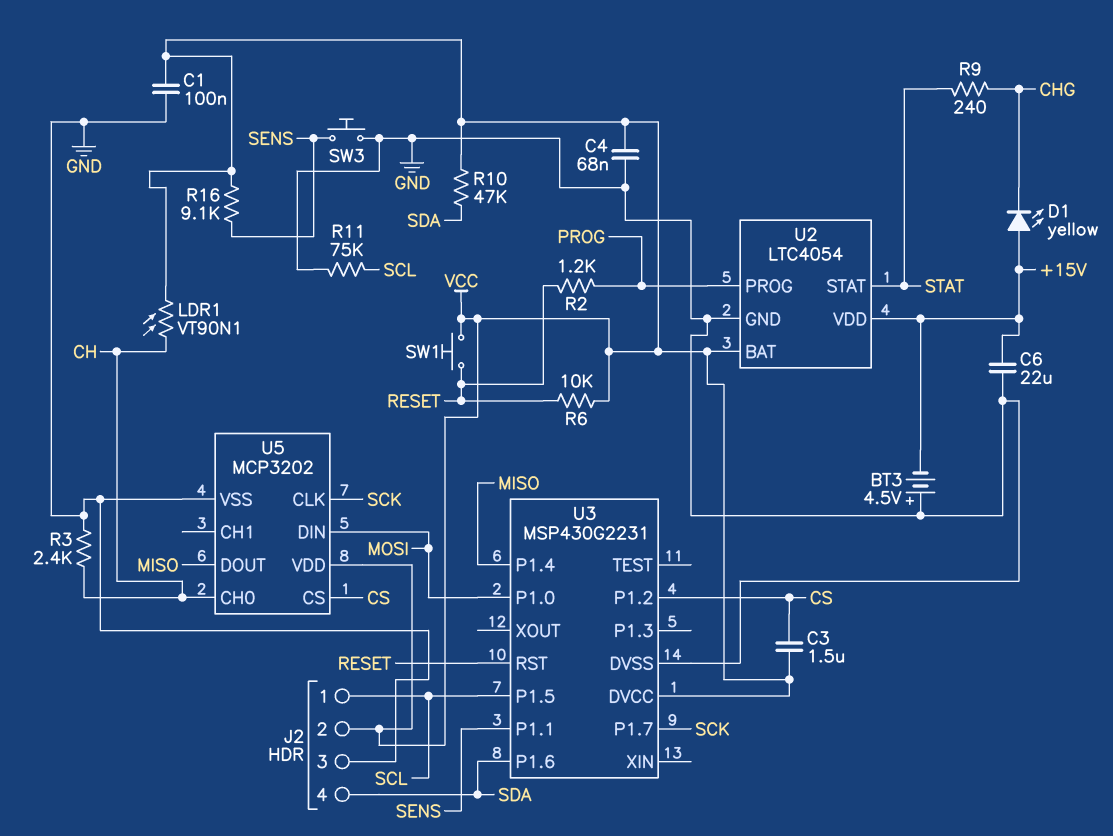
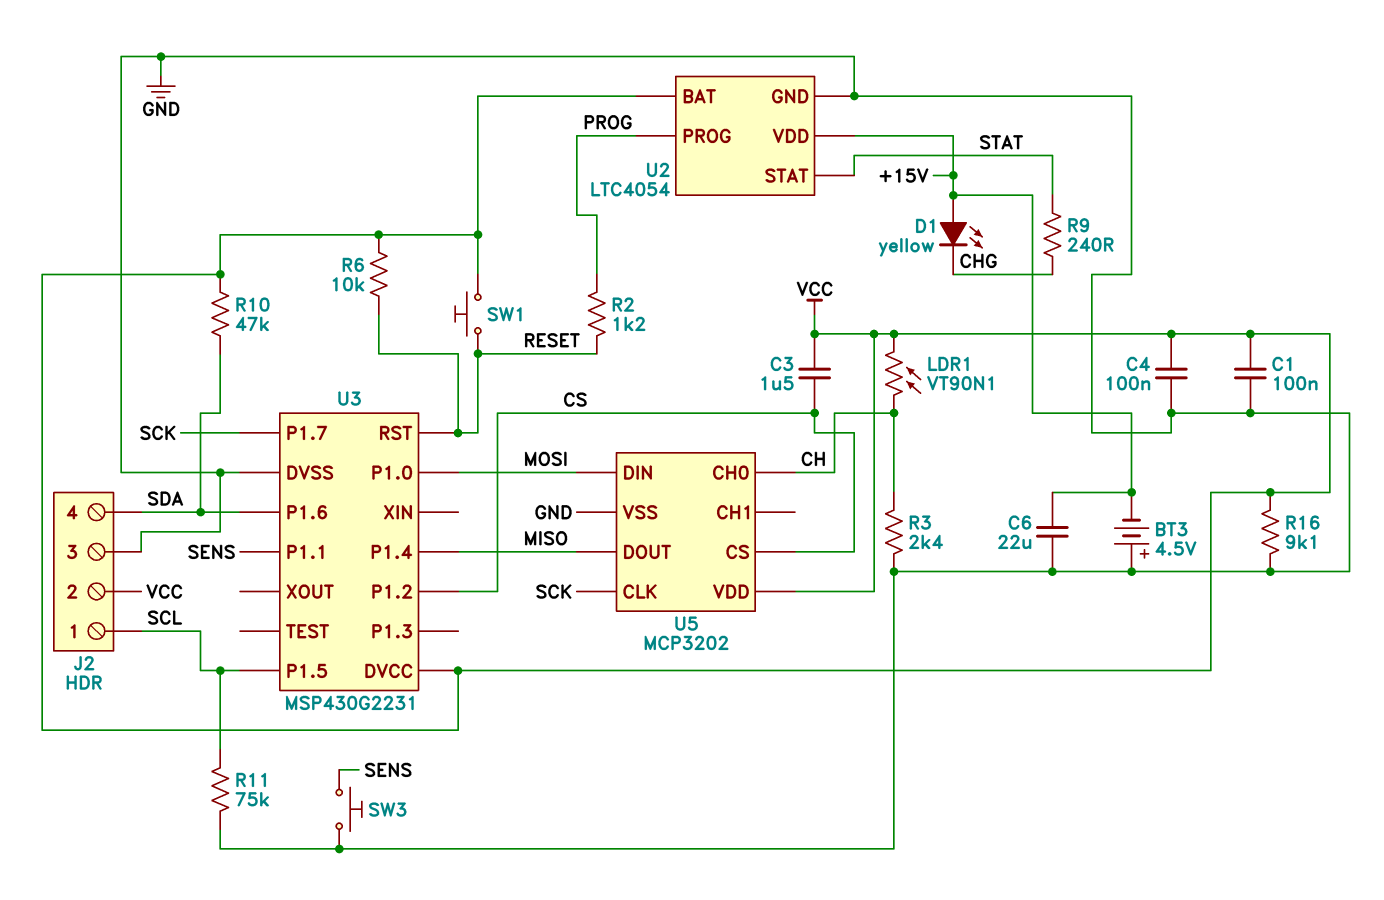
C4: 68nF (GND, VCC) -> 100nF (GND, VCC)
R16: 9.1k (SENS, VCC) -> 9.1k (GND, VCC)

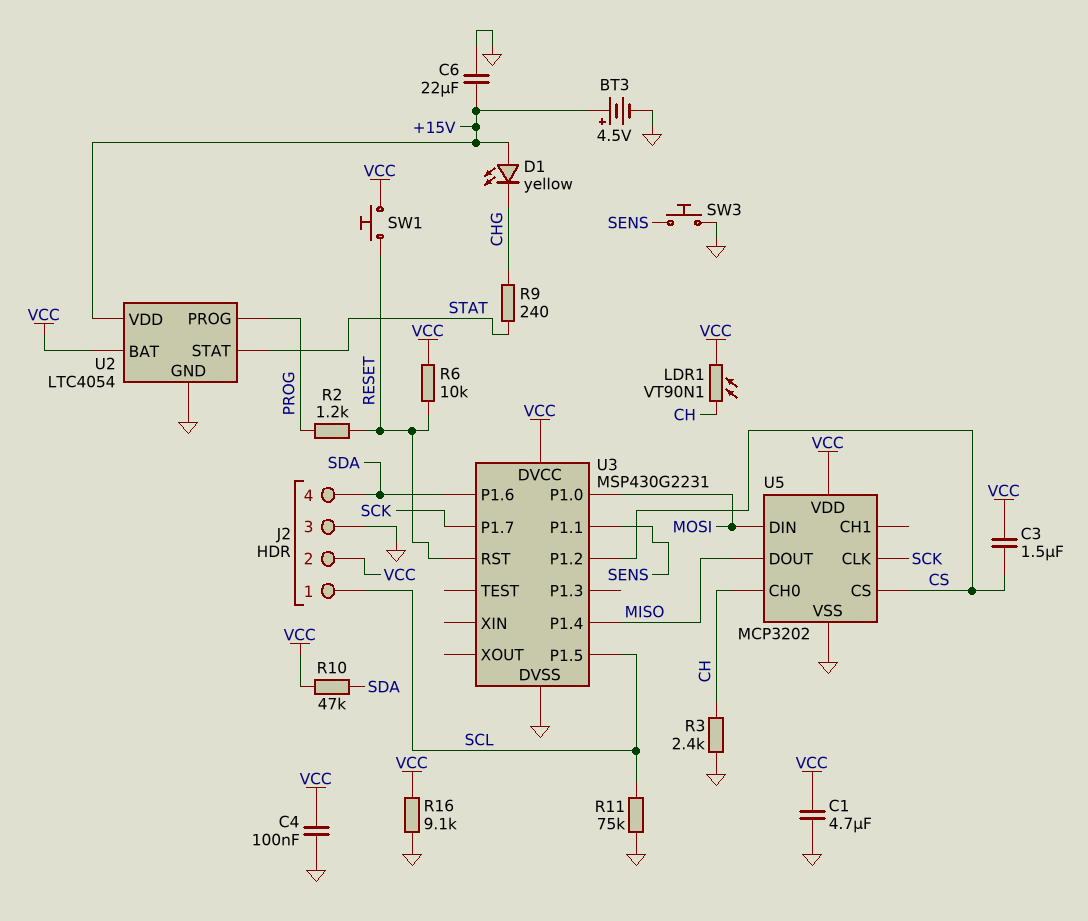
BT3: 4.5V (plus GND, minus +15V) -> 4.5V (plus +15V, minus GND)
C1: 100nF (GND, VCC) -> 4.7uF (GND, VCC)

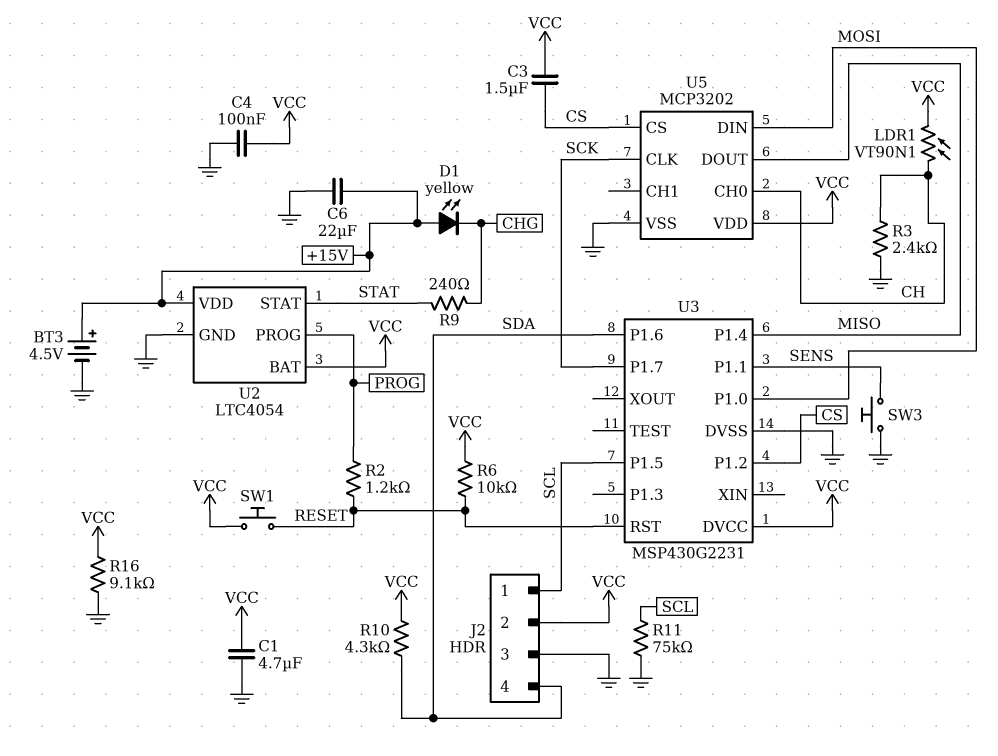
R10: 47k (SDA, VCC) -> 4.3k (SDA, VCC)

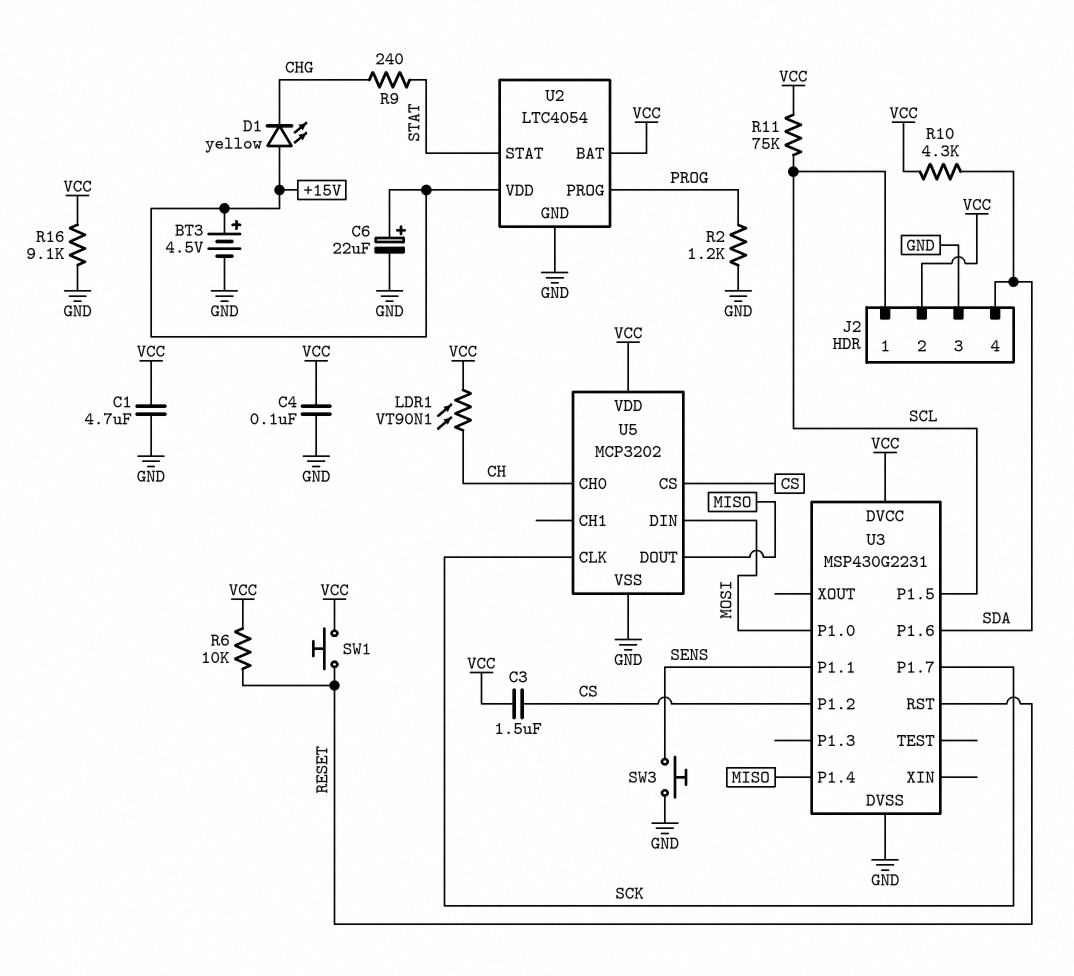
C6: 22uF (+15V, GND) -> 22uF (plus +15V, minus GND)
R2: 1.2k (PROG, RESET) -> 1.2k (GND, PROG)
R3: 2.4k (CH, GND) -> none
R11: 75k (GND, SCL) -> 75k (SCL, VCC)

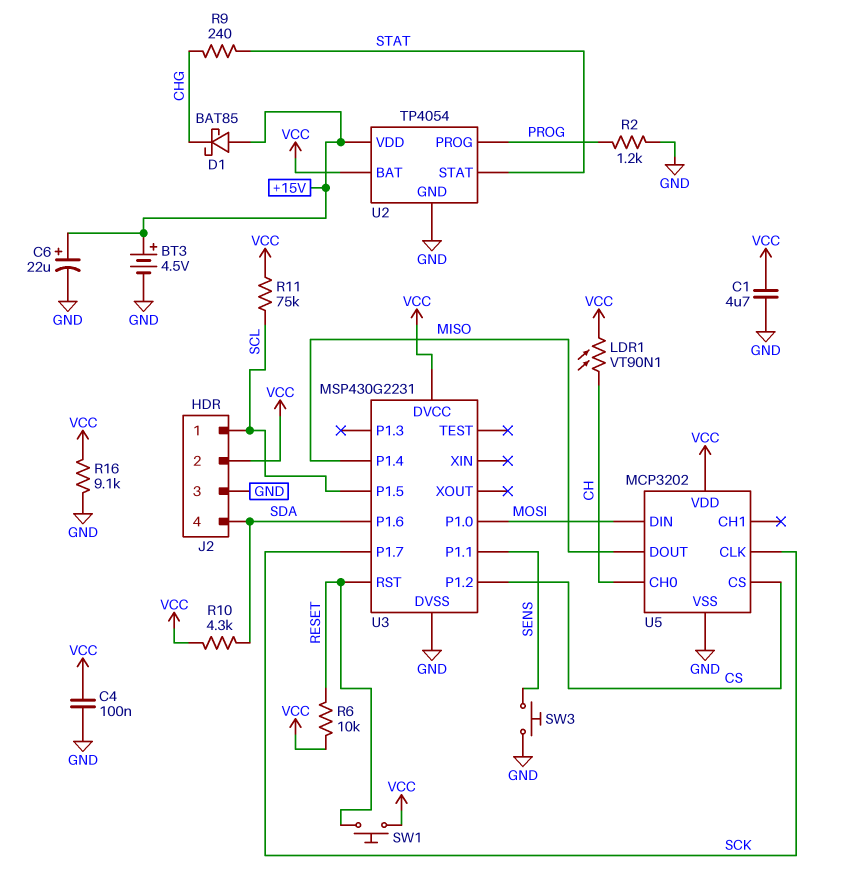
C3: 1.5uF (CS, VCC) -> none
D1: LED yellow (A +15V, K CHG) -> schottky BAT85 (A +15V, K CHG)
U2: LTC4054 -> TP4054

